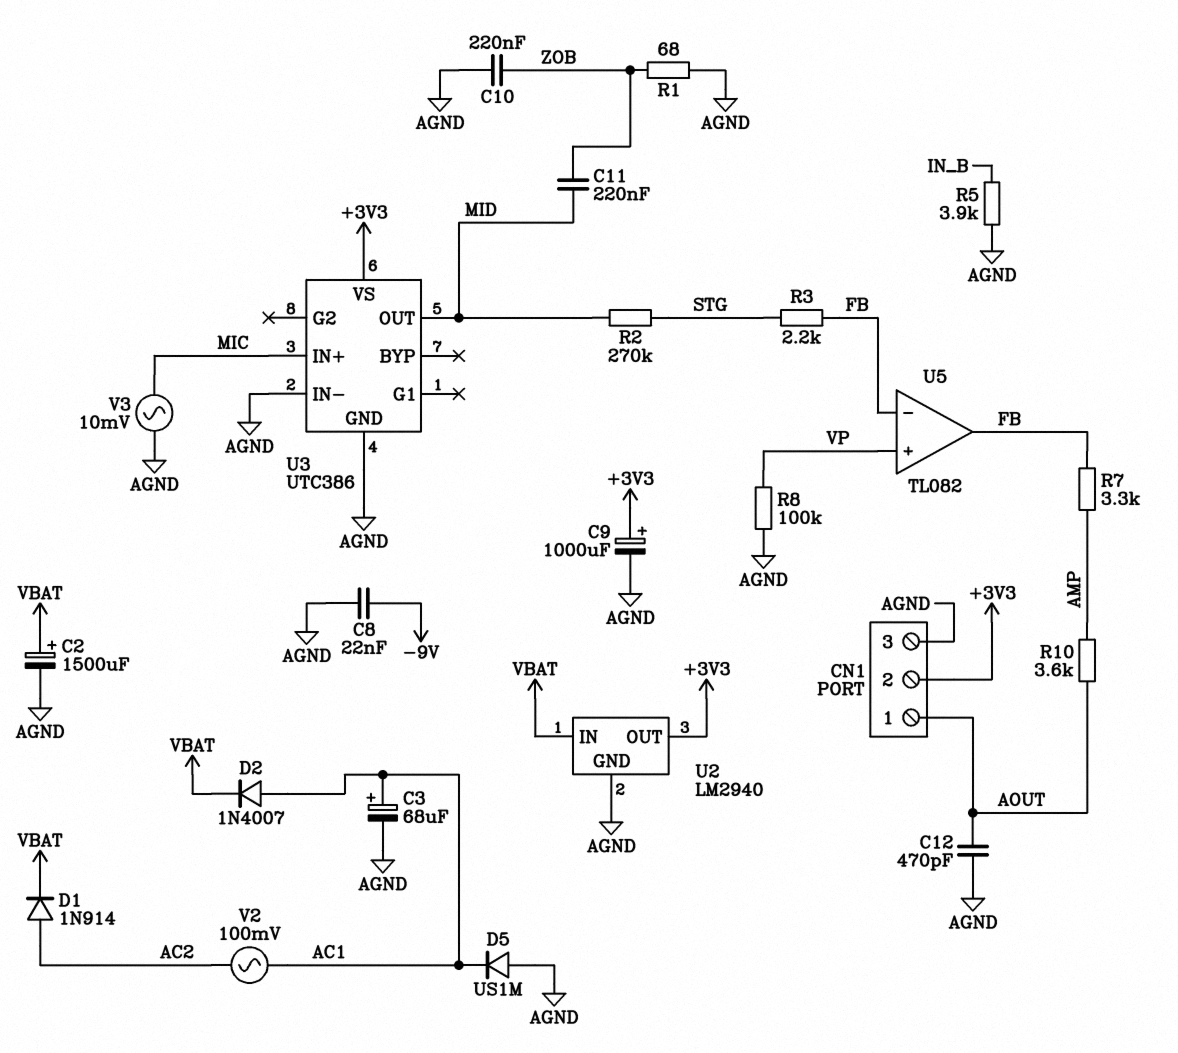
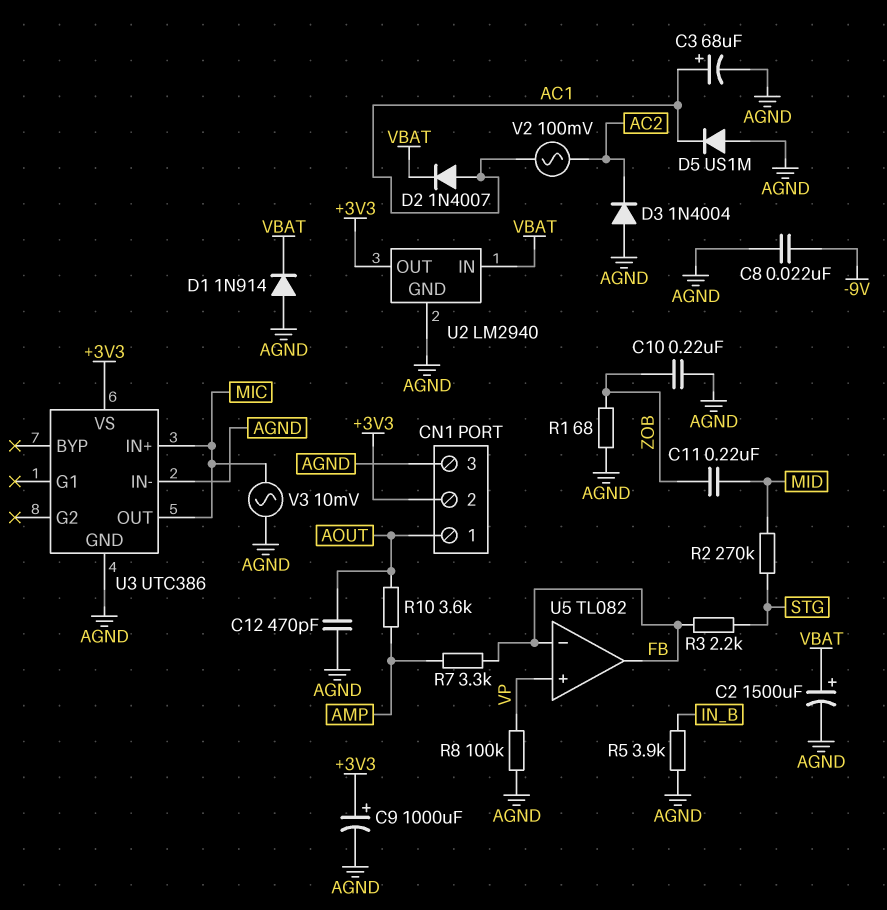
D1: diode 1N914 (A AC2, K VBAT) -> diode 1N914 (A AGND, K VBAT)
D3: none -> diode 1N4004 (A AGND, K AC2)
U3 pin OUT: MID -> MIC

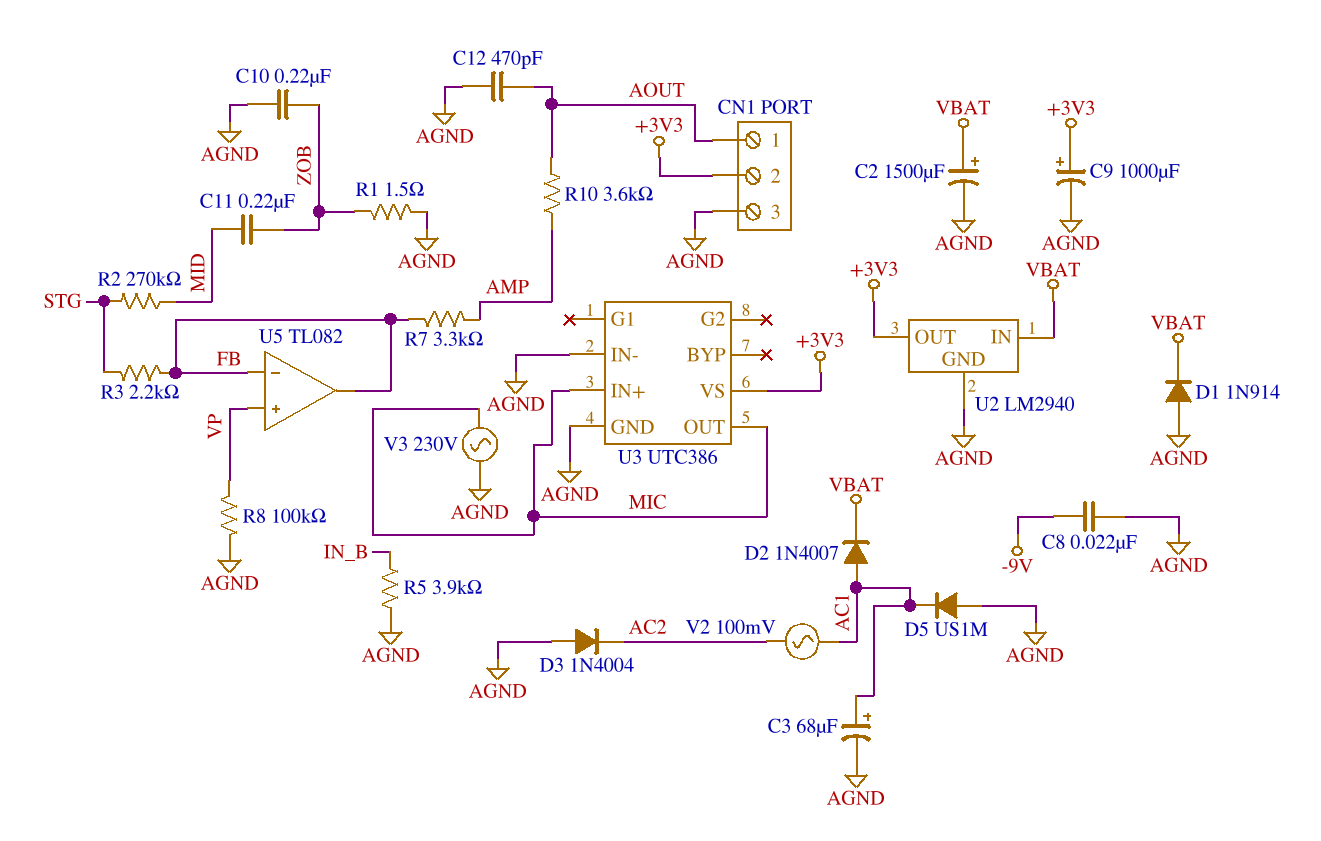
R1: 68 (AGND, ZOB) -> 1.5 (AGND, ZOB)
V3: AC 10mV (AGND, MIC) -> AC 230V (AGND, MIC)

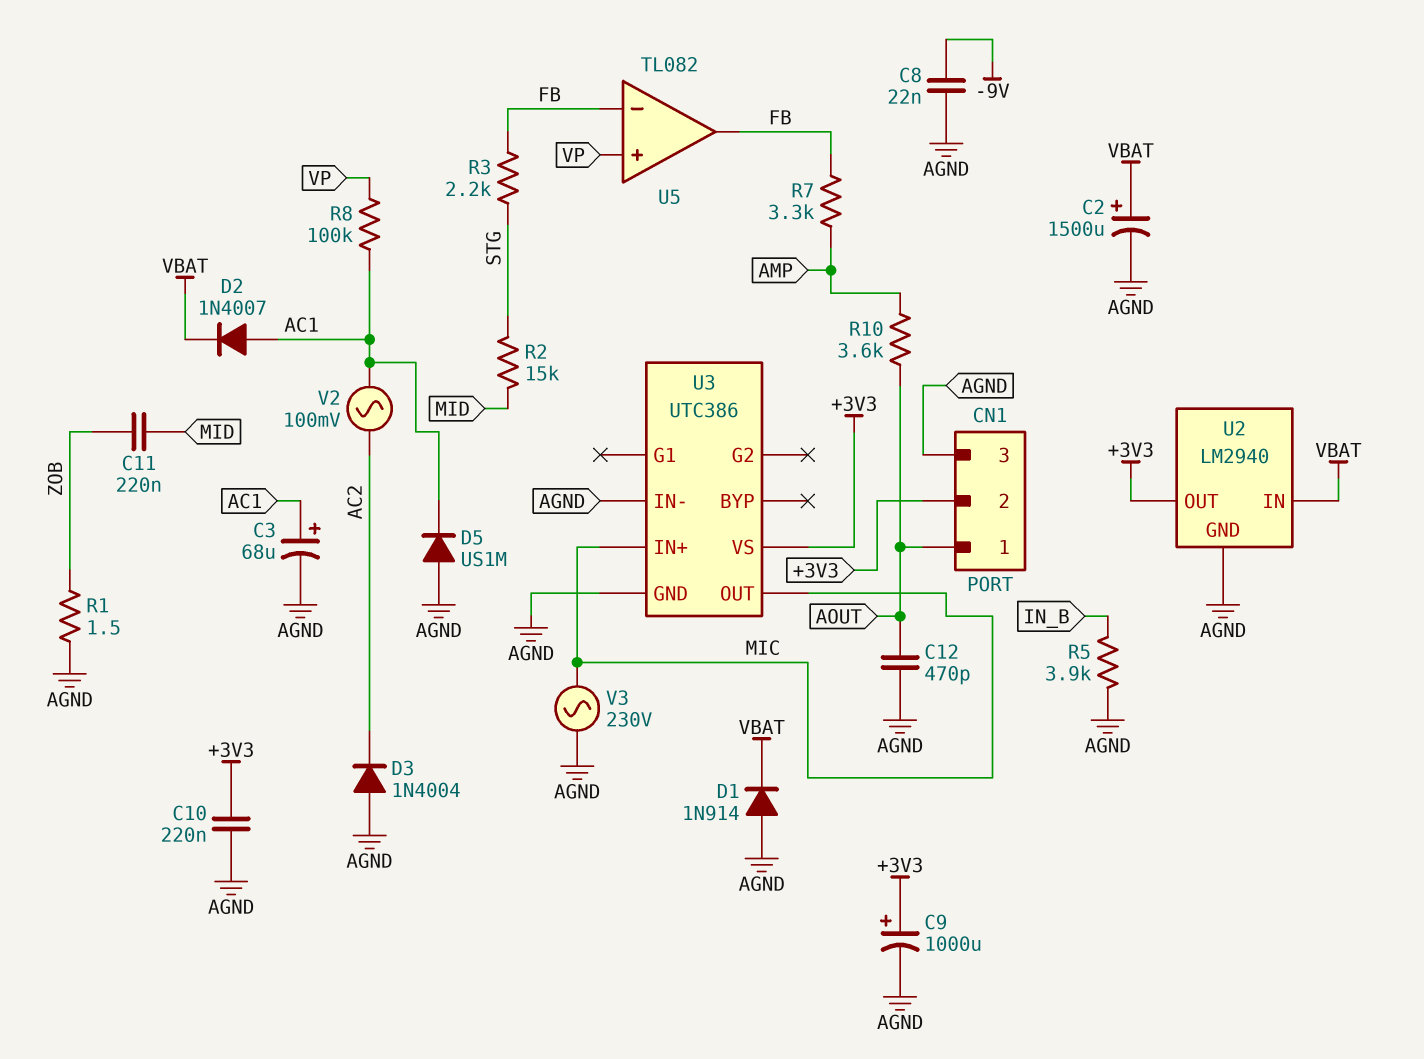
C10: 220nF (AGND, ZOB) -> 220nF (+3V3, AGND)
R2: 270k (MID, STG) -> 15k (MID, STG)
R8: 100k (AGND, VP) -> 100k (AC1, VP)

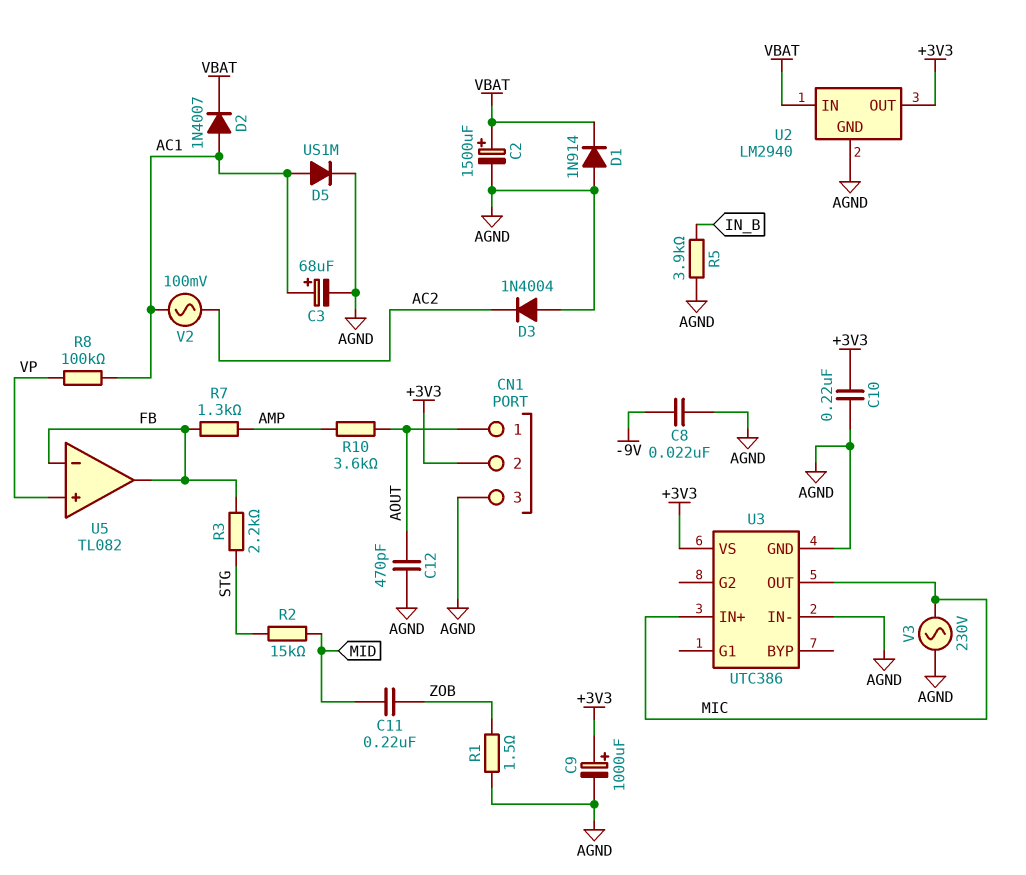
D5: diode US1M (A AGND, K AC1) -> diode US1M (A AC1, K AGND)
R7: 3.3k (AMP, FB) -> 1.3k (AMP, FB)

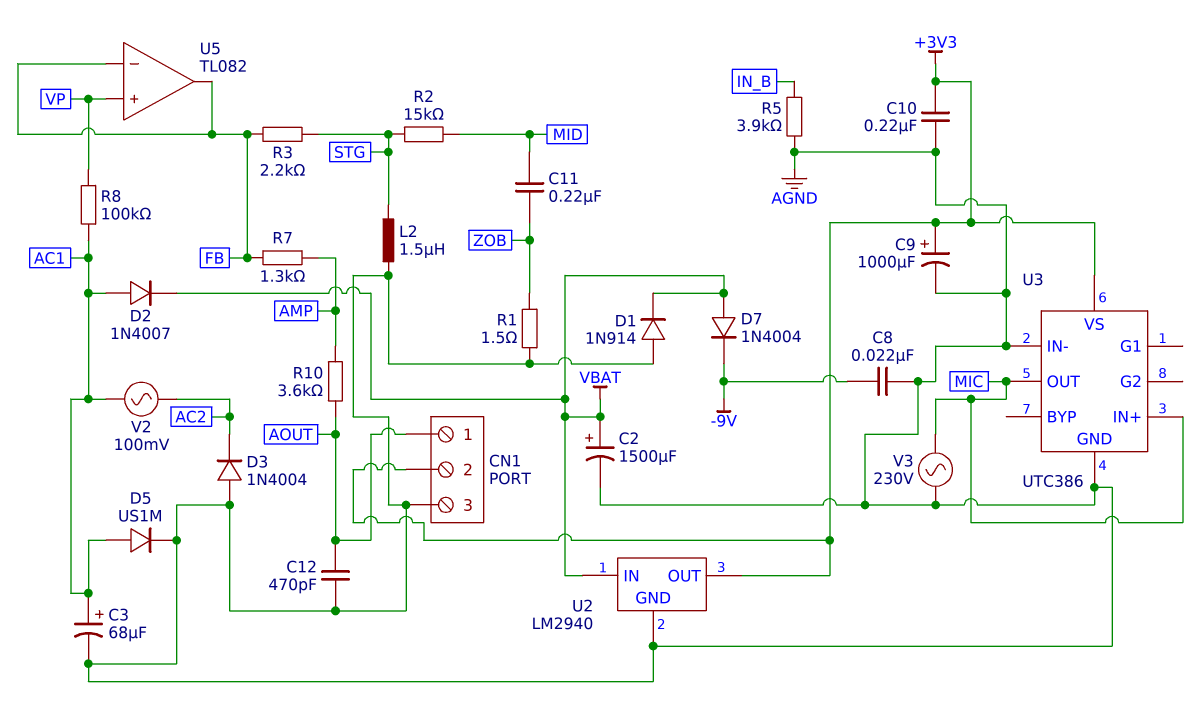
D7: none -> diode 1N4004 (A VBAT, K -9V)
L2: none -> 1.5uH (AGND, STG)

